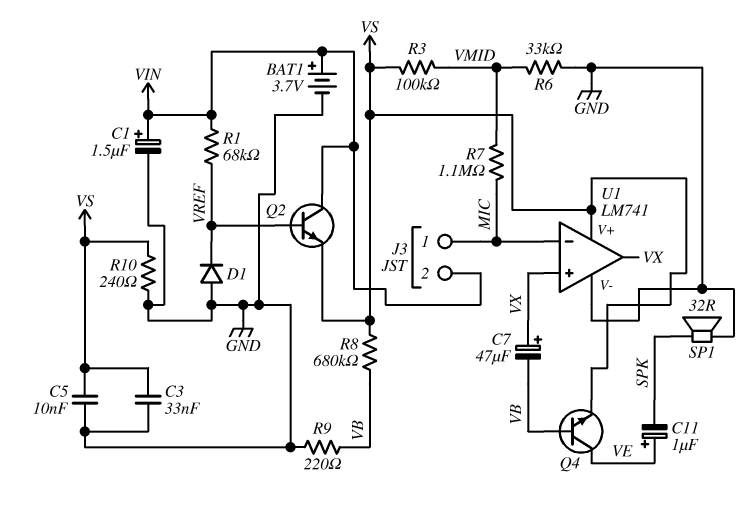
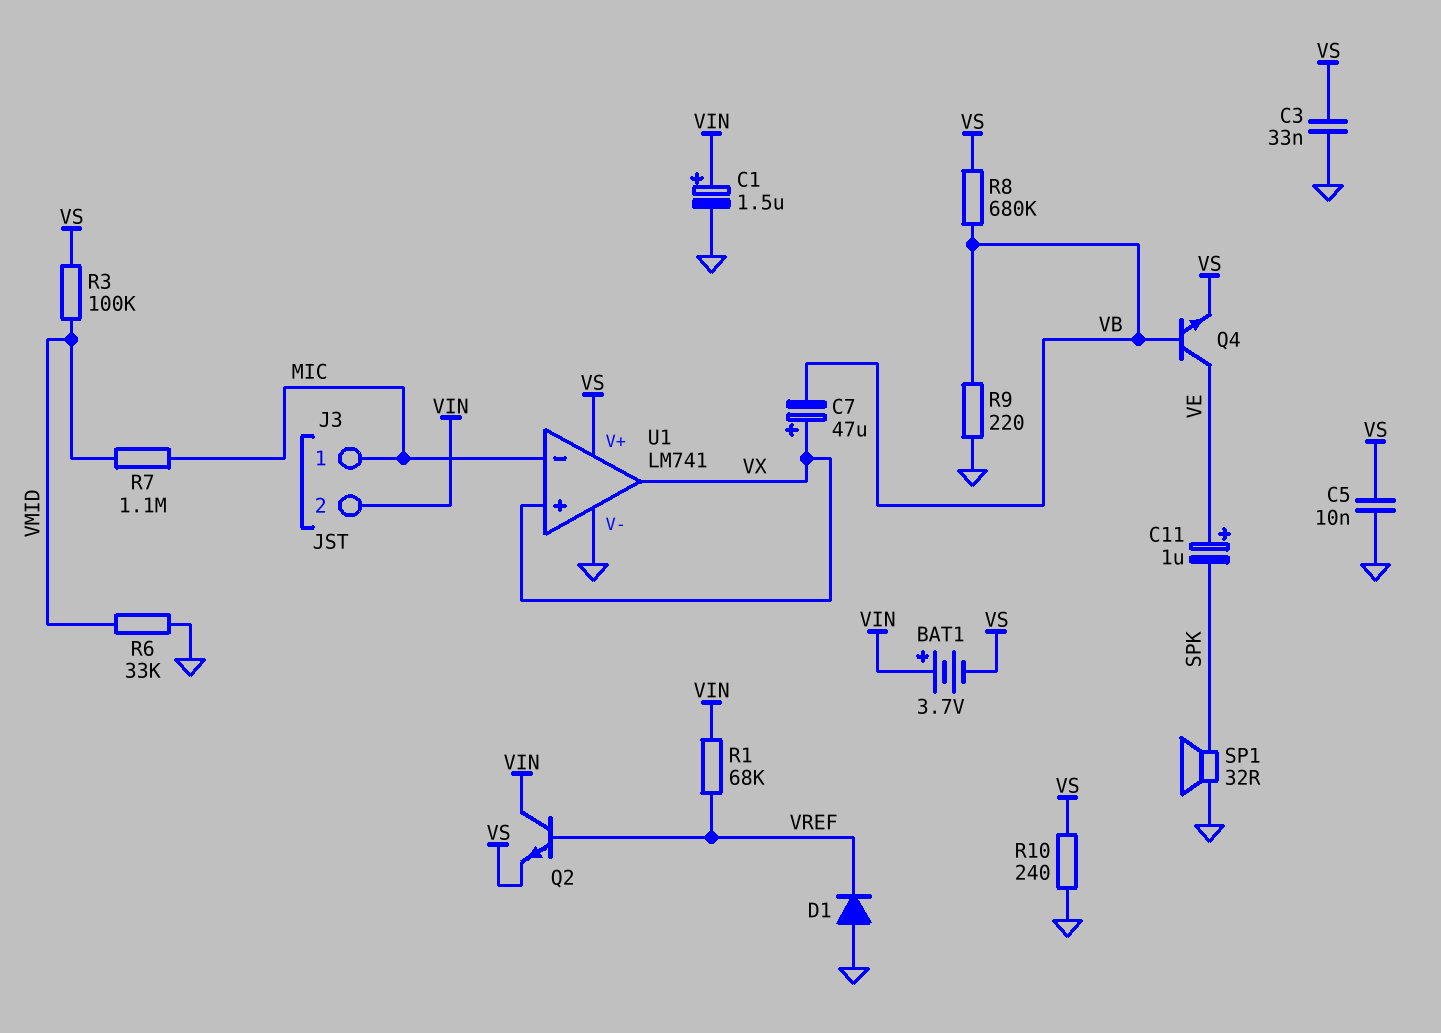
BAT1: 3.7V (plus VIN, minus GND) -> 3.7V (plus VIN, minus VS)

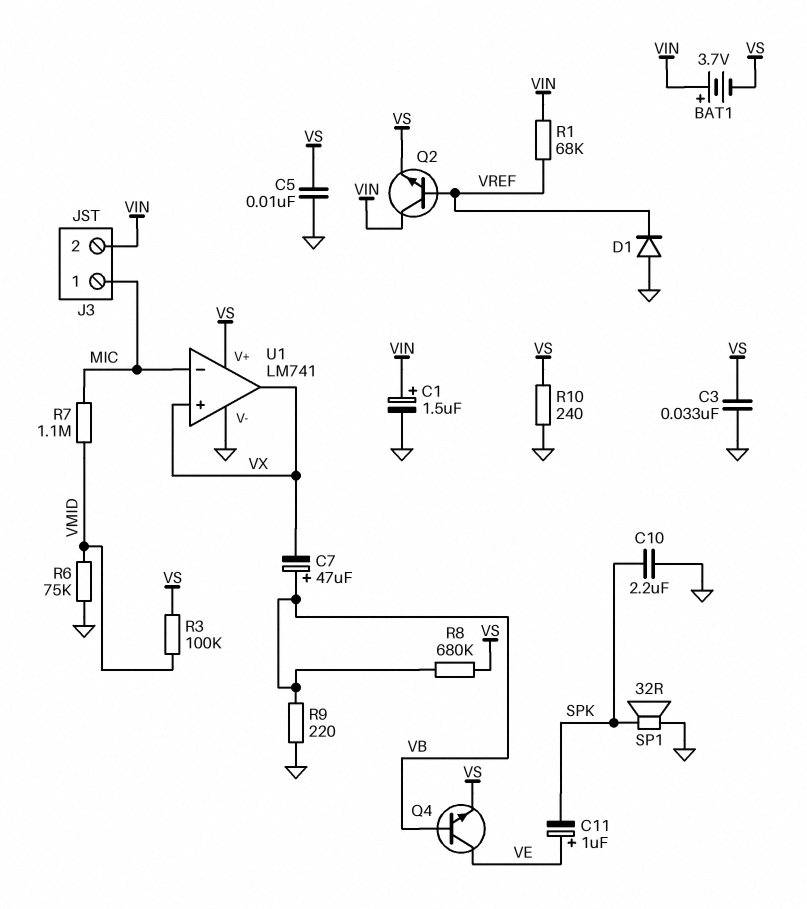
C7: 47uF (plus VX, minus VB) -> 47uF (plus VB, minus VX)
C10: none -> 2.2uF (GND, SPK)
R6: 33k (GND, VMID) -> 75k (GND, VMID)

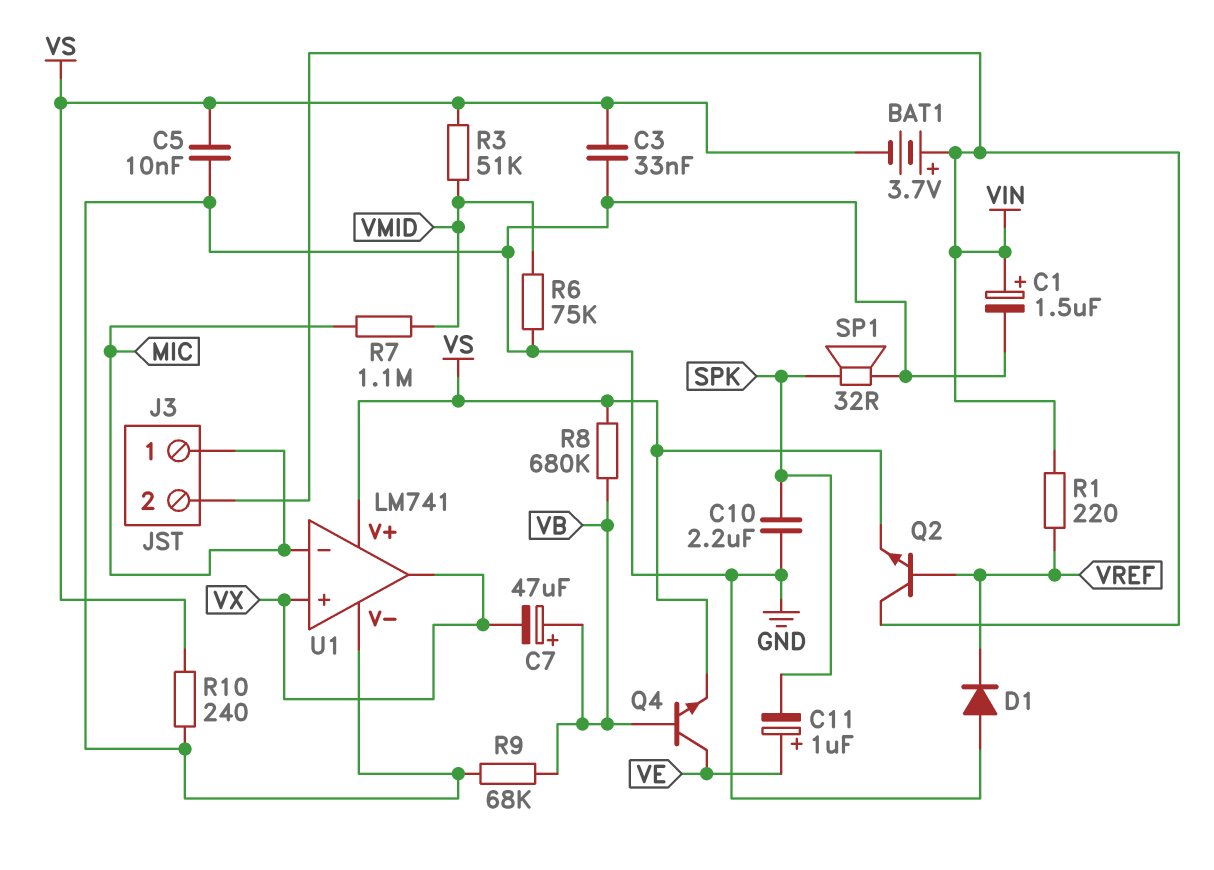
R1: 68k (VIN, VREF) -> 220 (VIN, VREF)
R3: 100k (VMID, VS) -> 51k (VMID, VS)
R9: 220 (GND, VB) -> 68k (GND, VB)

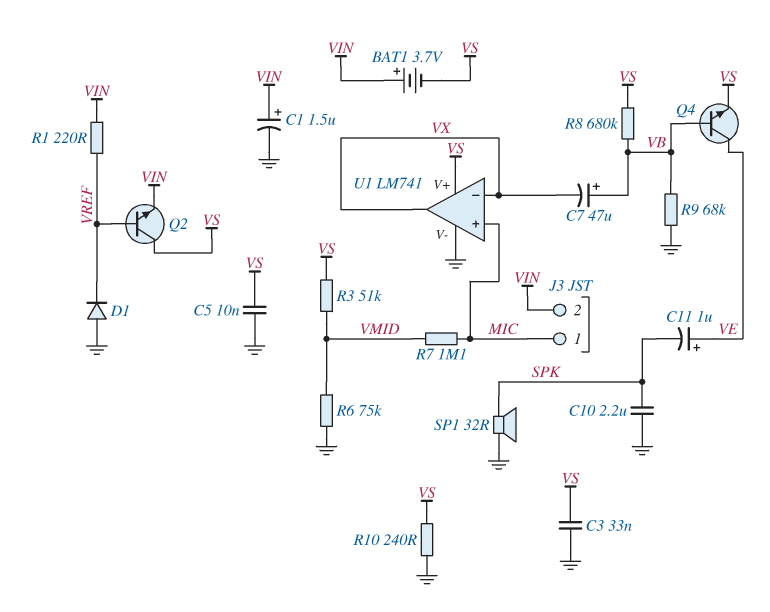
Q2: NPN (B VREF, C VIN, E VS) -> NPN (B VREF, C VS, E VIN)
U1 pin in+: VX -> MIC
U1 pin in-: MIC -> VX

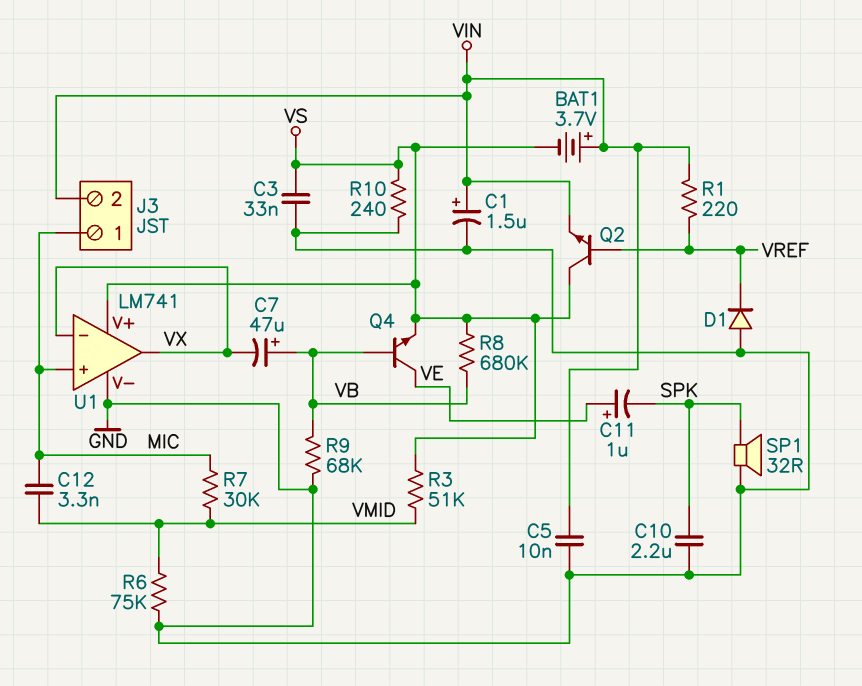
C5: 10nF (GND, VS) -> 10nF (GND, VIN)
C12: none -> 3.3nF (MIC, VMID)
R7: 1.1M (MIC, VMID) -> 30k (MIC, VMID)

